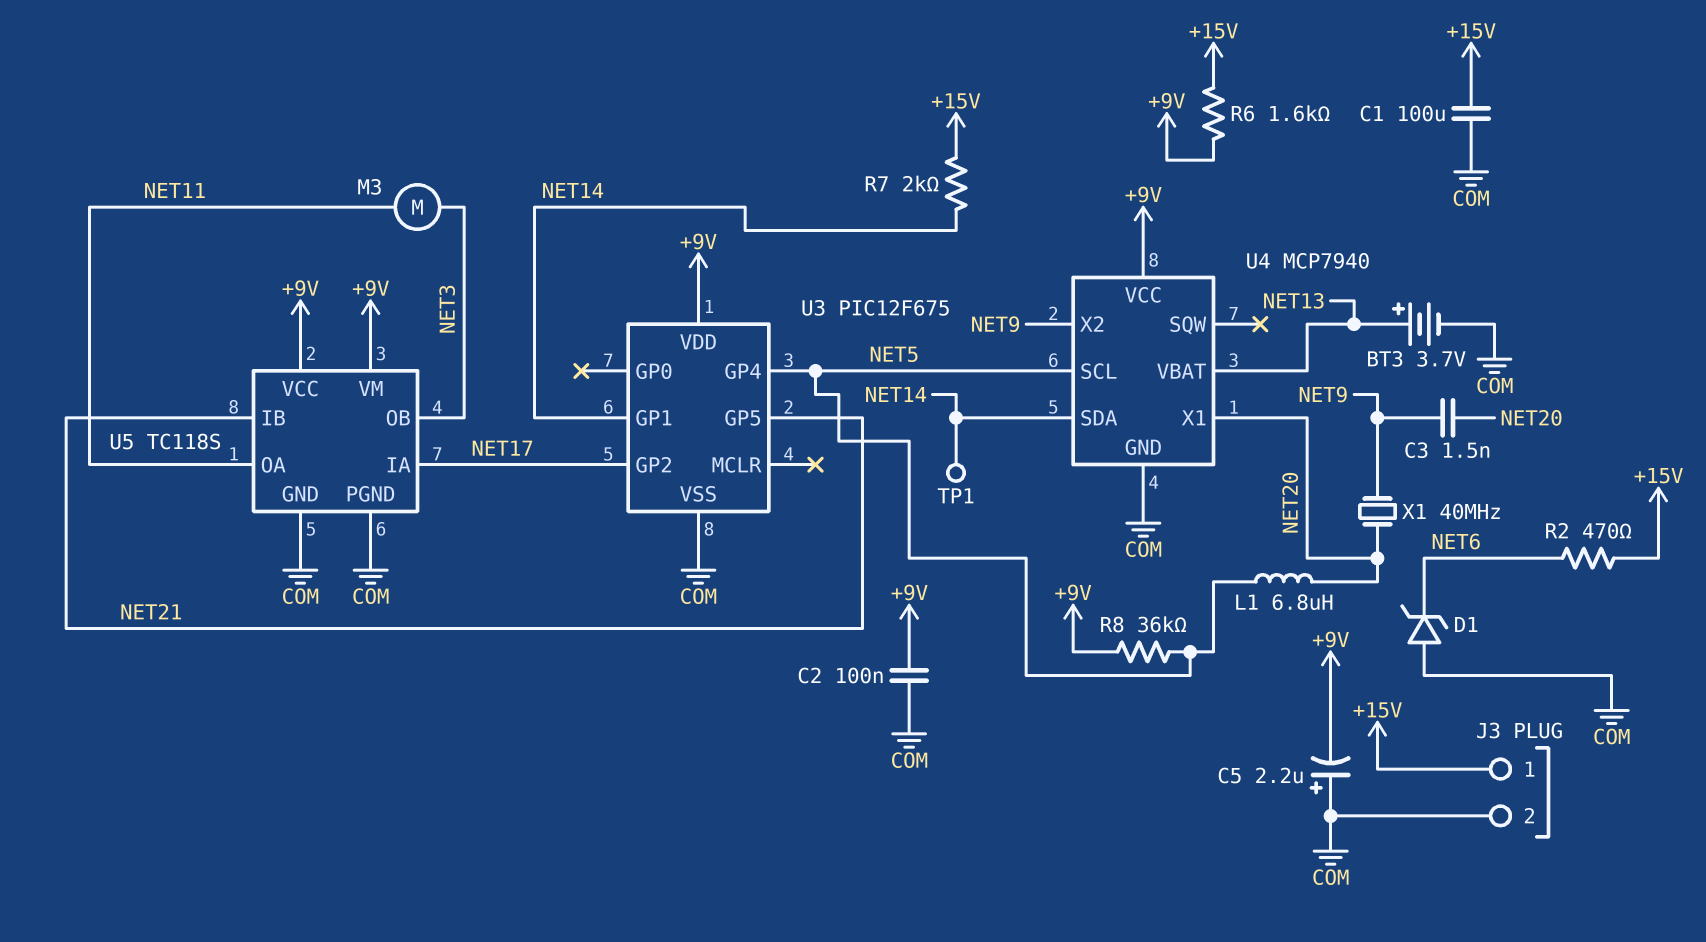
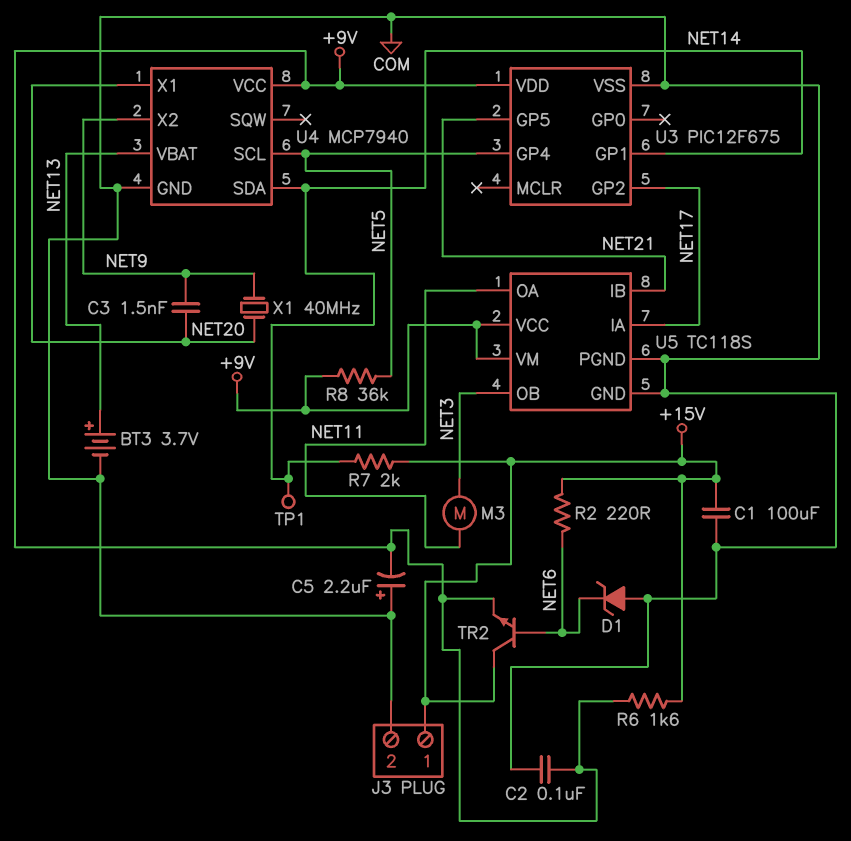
L1: 6.8uH (NET5, NET20) -> none
R2: 470 (+15V, NET6) -> 220 (+15V, NET6)
TR2: none -> NPN (B NET6, C +15V, E +9V)

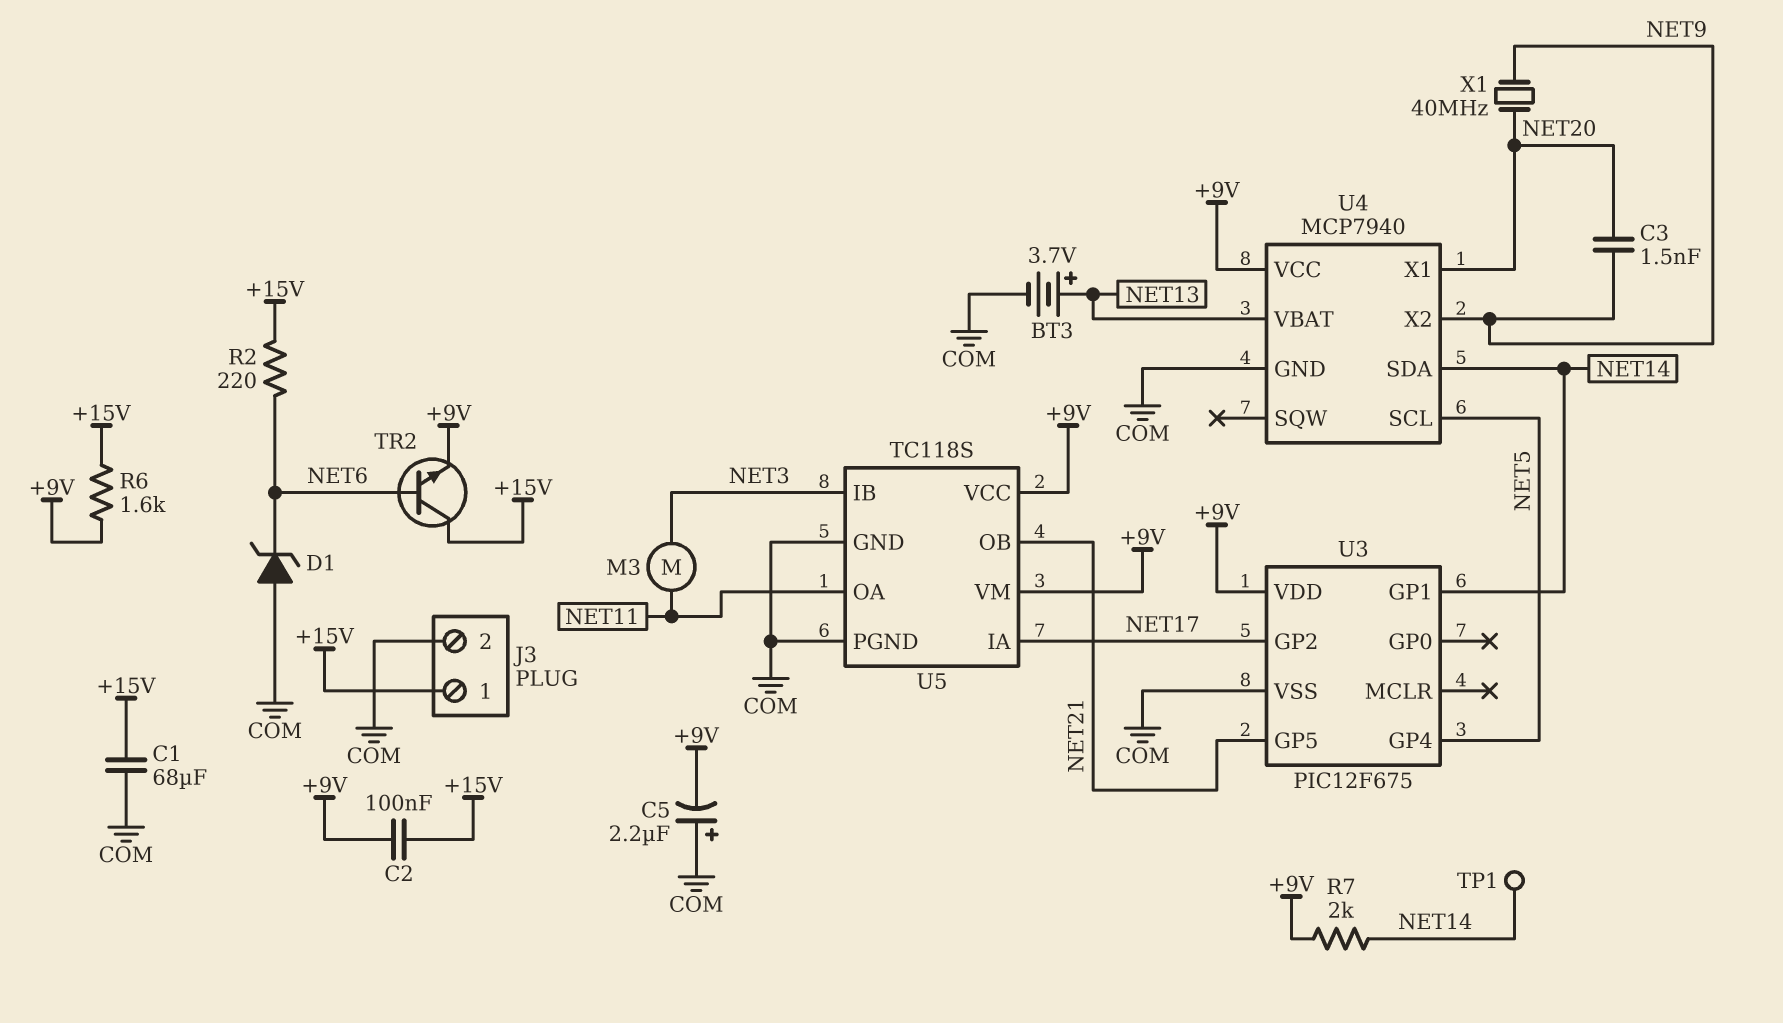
C1: 100uF (+15V, COM) -> 68uF (+15V, COM)
C2: 100nF (+9V, COM) -> 100nF (+9V, +15V)
R7: 2k (+15V, NET14) -> 2k (+9V, NET14)
R8: 36k (+9V, NET5) -> none
U5 pin IB: NET21 -> NET3
U5 pin OB: NET3 -> NET21

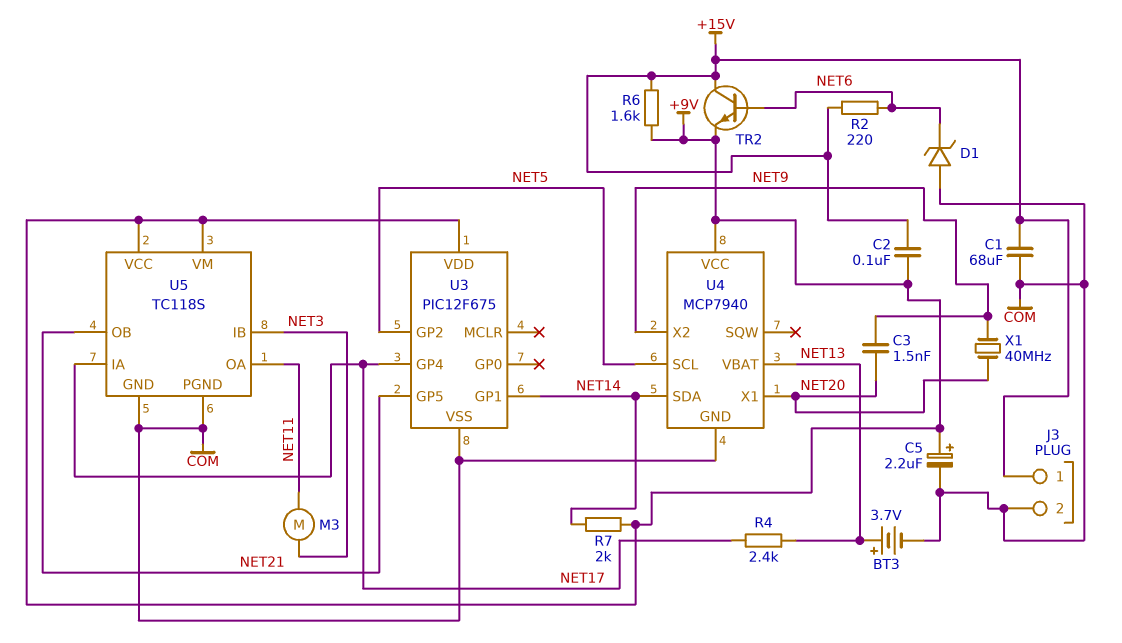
C5: 2.2uF (plus COM, minus +9V) -> 2.2uF (plus +9V, minus COM)
R4: none -> 2.4k (NET13, NET17)
TP1: test point (NET14) -> none
U3 pin GP2: NET17 -> NET5
U3 pin GP4: NET5 -> NET17

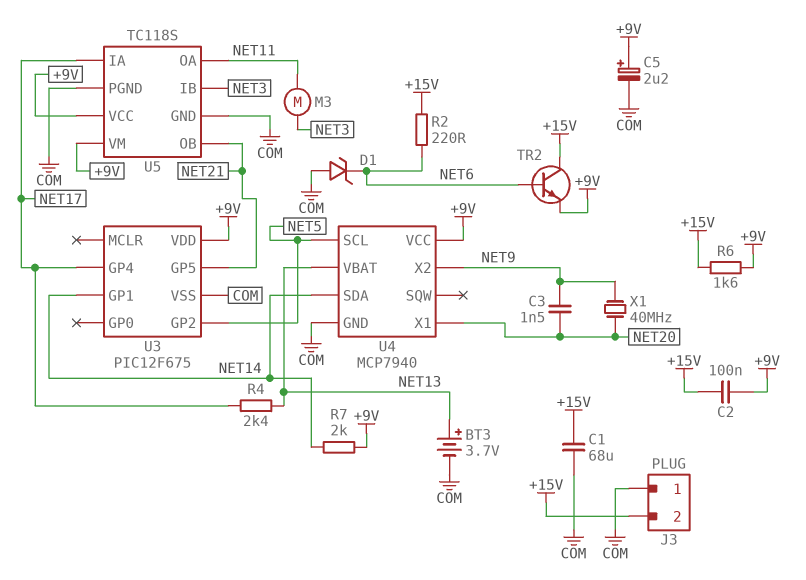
J3 pin 1: +15V -> COM
J3 pin 2: COM -> +15V

